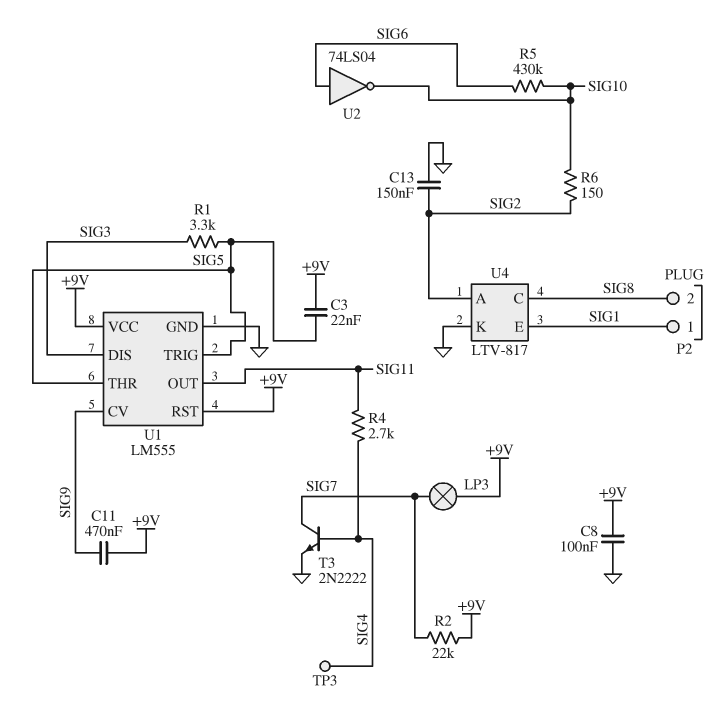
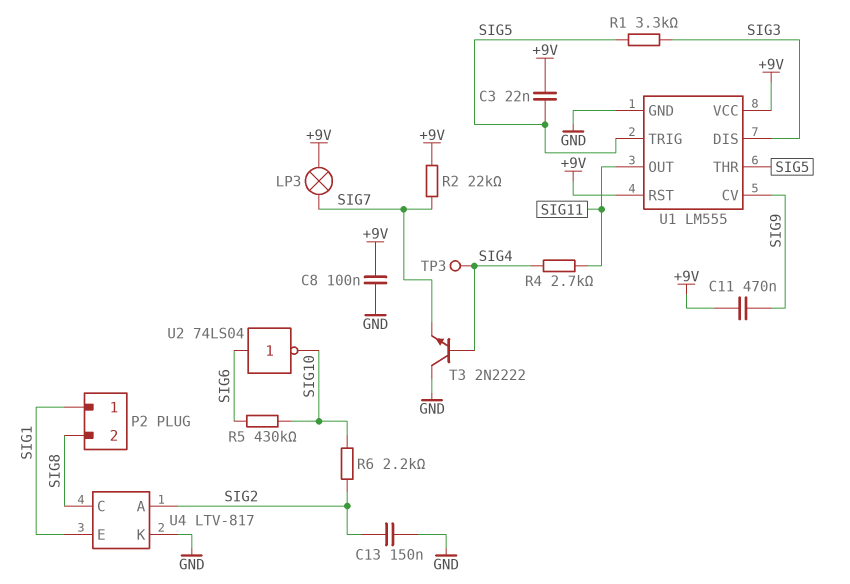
R6: 150 (SIG2, SIG10) -> 2.2k (SIG2, SIG10)
T3: NPN 2N2222 (B SIG4, C SIG7, E GND) -> NPN 2N2222 (B SIG4, C GND, E SIG7)

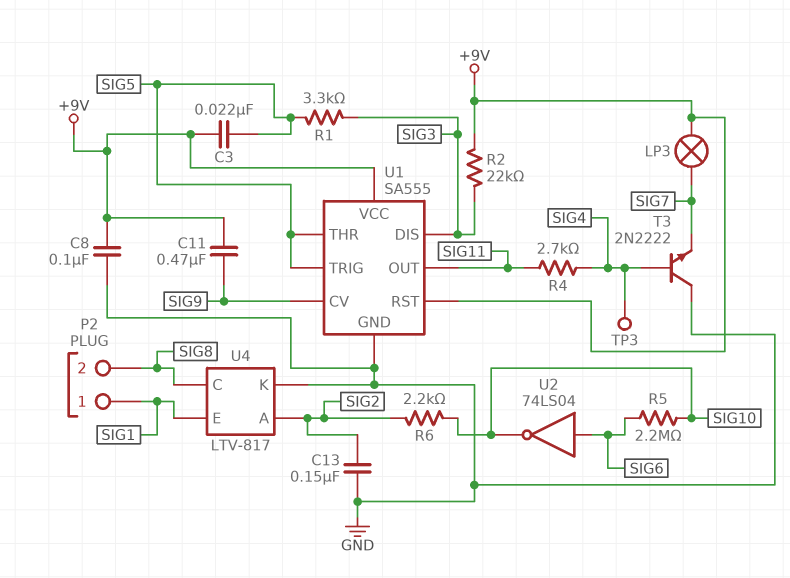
R2: 22k (+9V, SIG7) -> 22k (+9V, SIG3)
R5: 430k (SIG6, SIG10) -> 2.2M (SIG6, SIG10)
U1: LM555 -> SA555

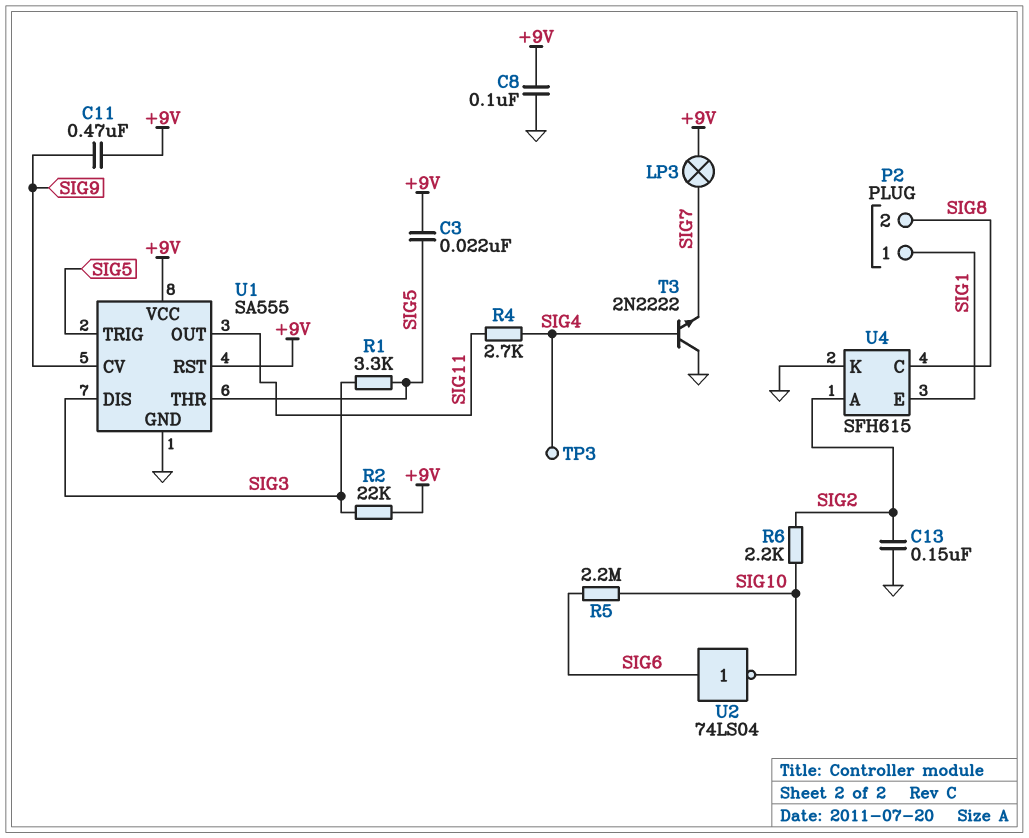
U4: LTV-817 -> SFH615

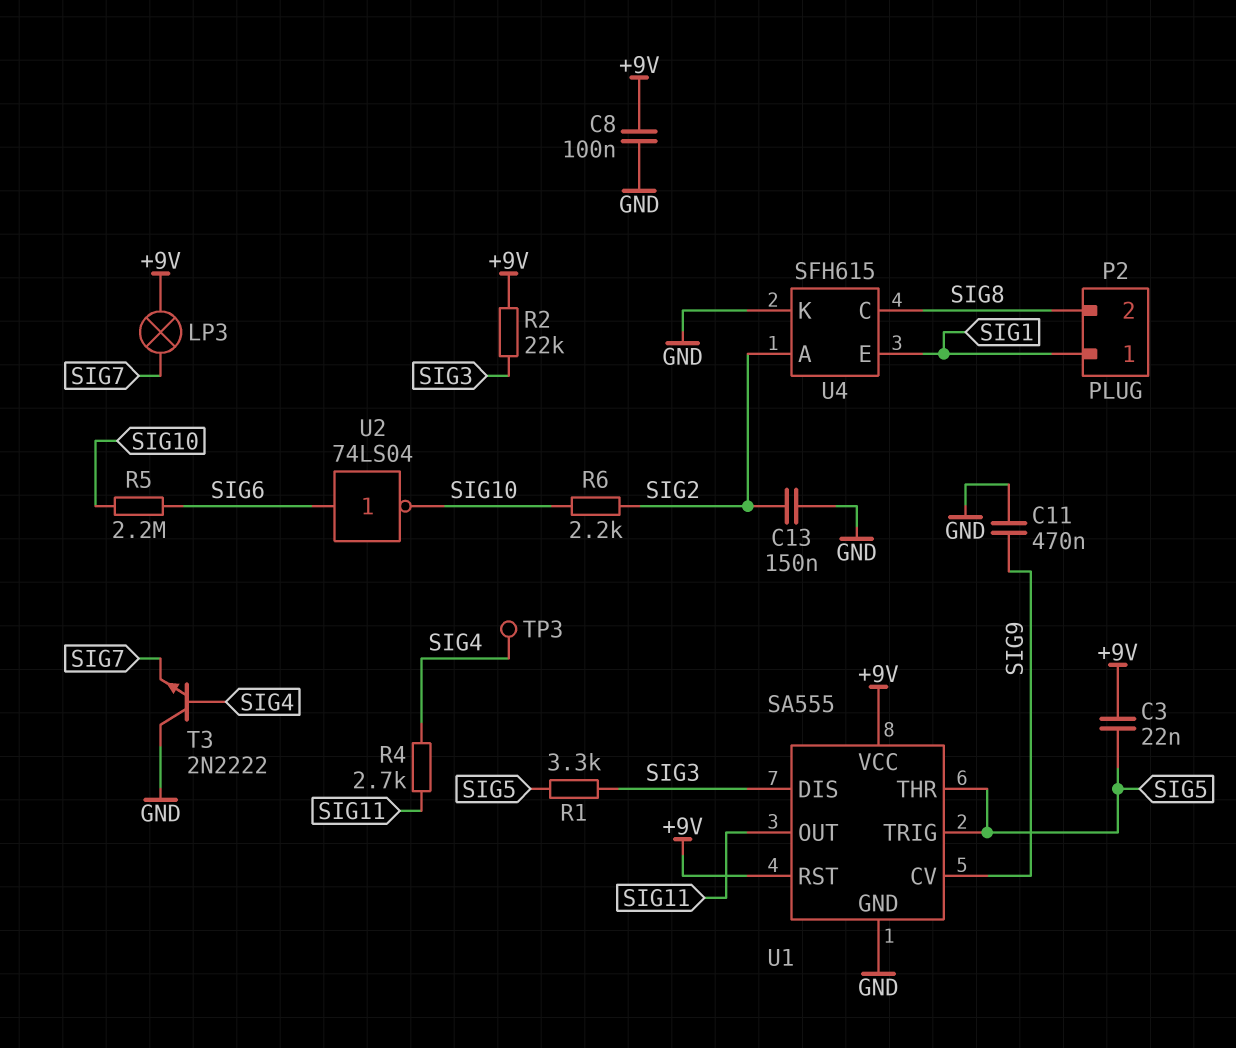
C11: 470nF (+9V, SIG9) -> 470nF (GND, SIG9)

